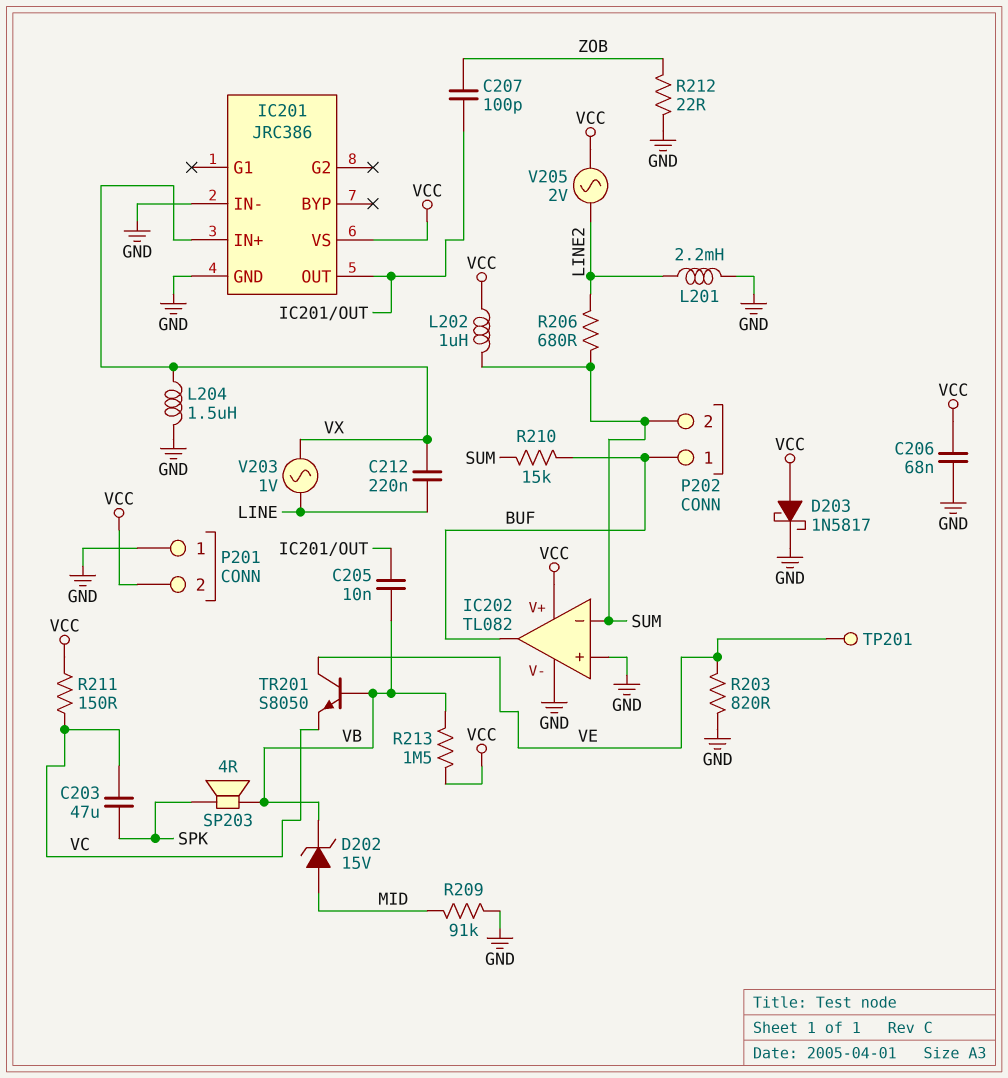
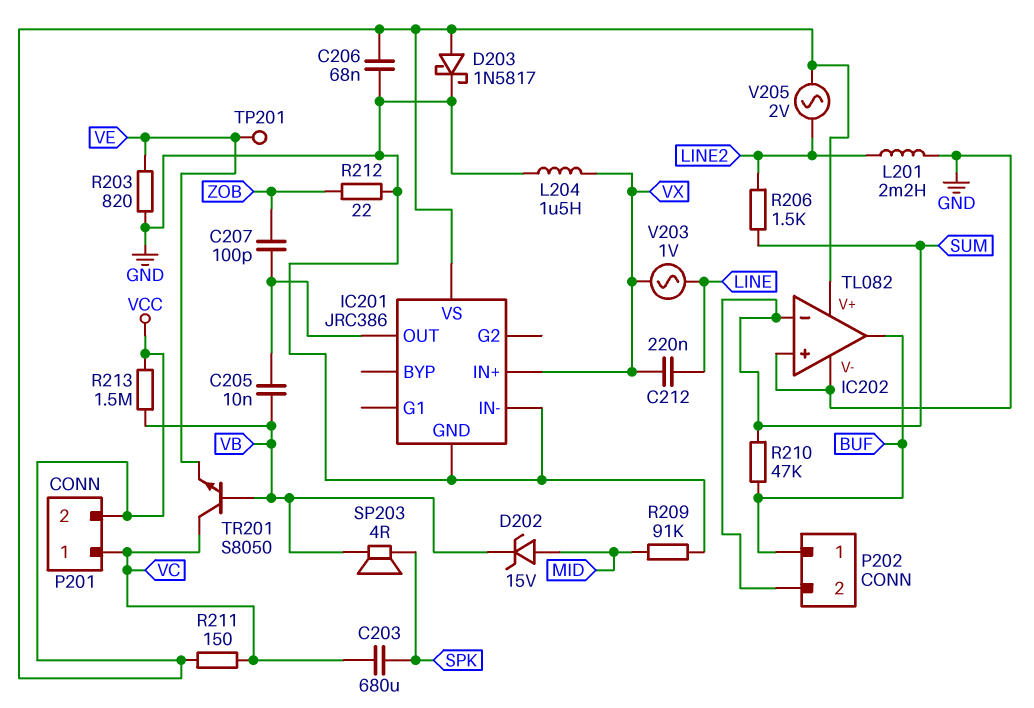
C203: 47uF (SPK, VC) -> 680uF (SPK, VC)
L202: 1uH (SUM, VCC) -> none
P201 pin 1: GND -> VC
R206: 680 (LINE2, SUM) -> 1.5k (LINE2, SUM)
R210: 15k (BUF, SUM) -> 47k (BUF, SUM)
TR201: NPN S8050 (B VB, C VE, E VC) -> NPN S8050 (B VB, C VC, E VE)

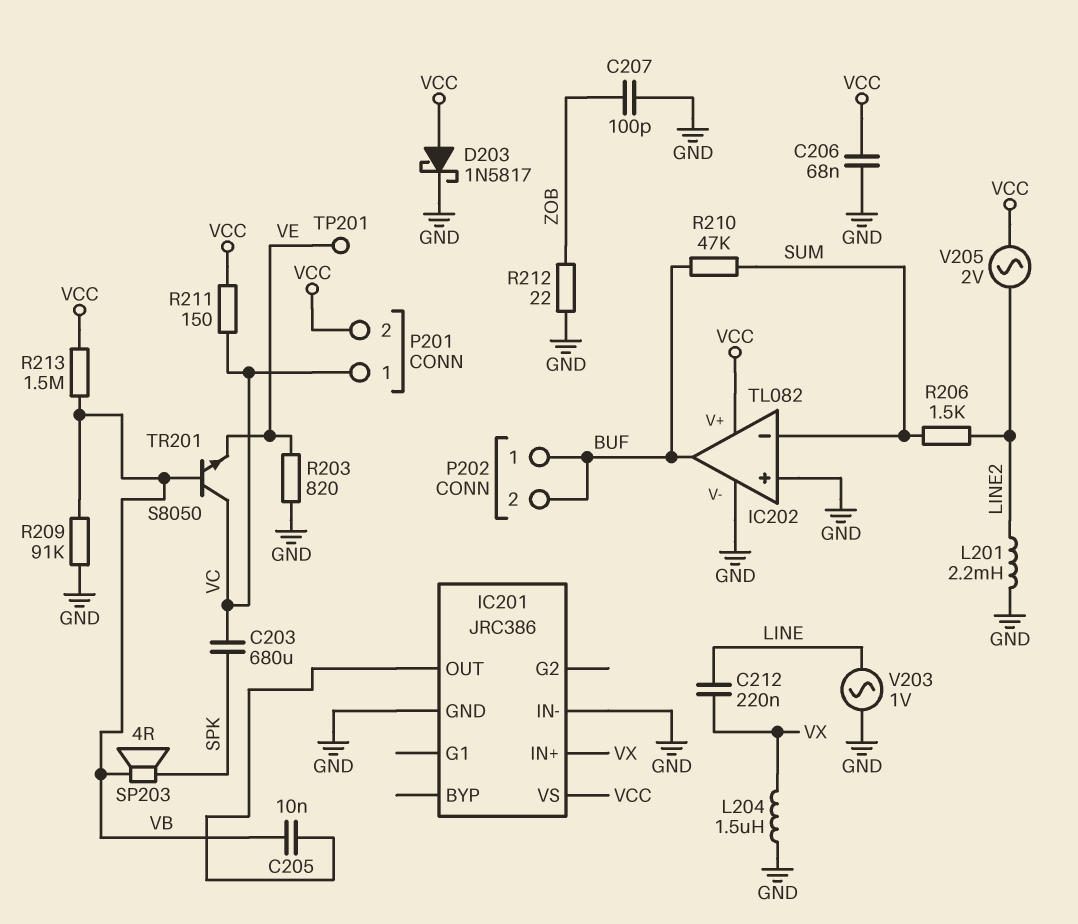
C207: 100pF (IC201/OUT, ZOB) -> 100pF (GND, ZOB)
D202: zener 15V (A MID, K VB) -> none
P202 pin 2: SUM -> BUF
R209: 91k (GND, MID) -> 91k (GND, VB)
V203: AC 1V (LINE, VX) -> AC 1V (GND, LINE)

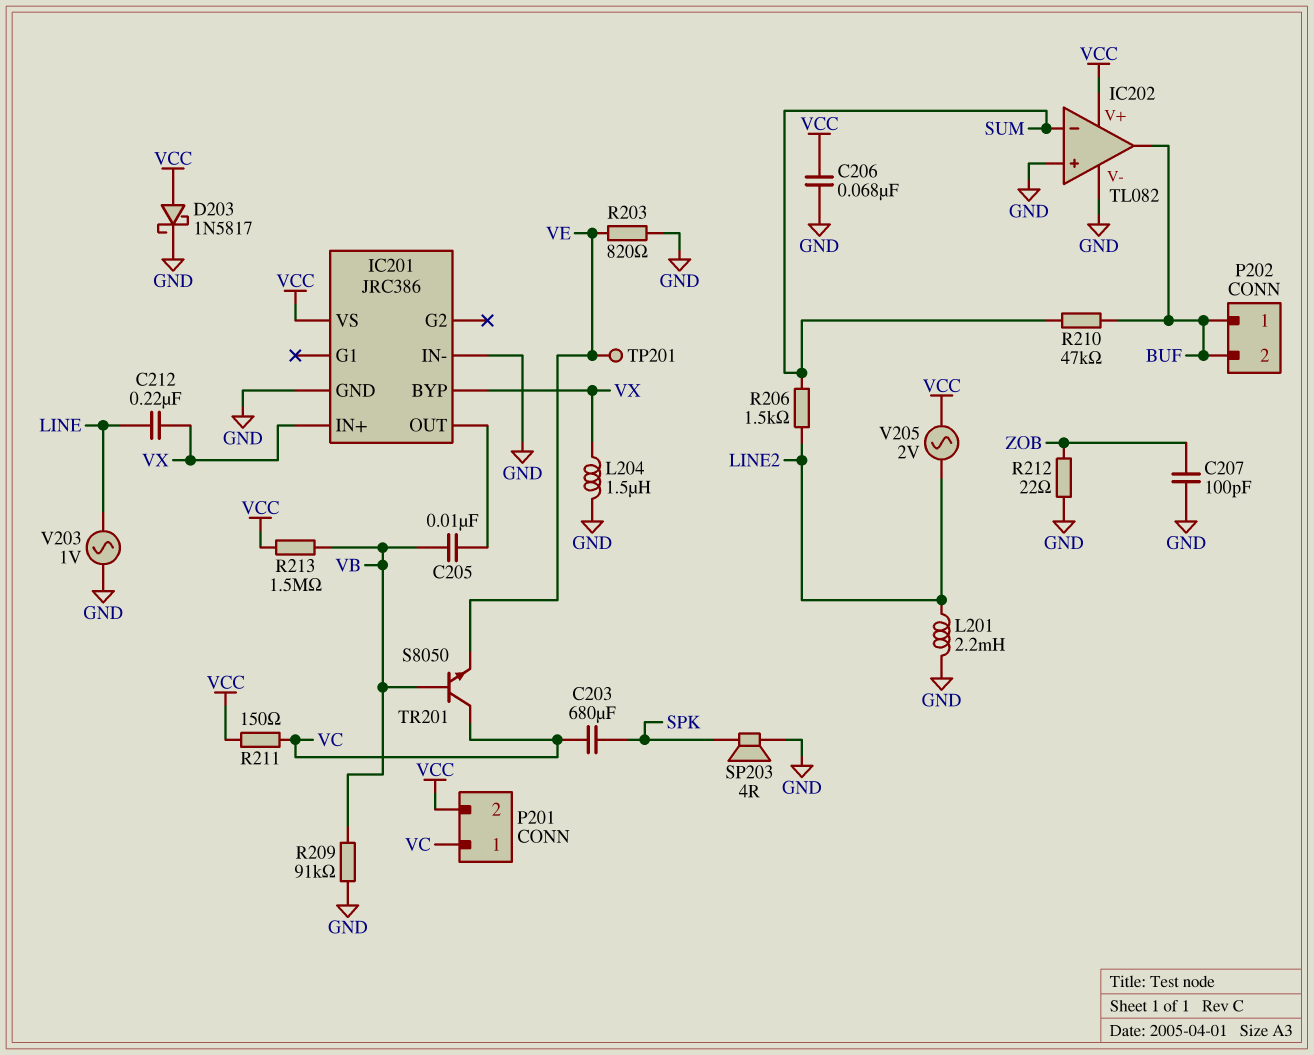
IC201 pin BYP: none -> VX
SP203: speaker 4R (SPK, VB) -> speaker 4R (GND, SPK)

